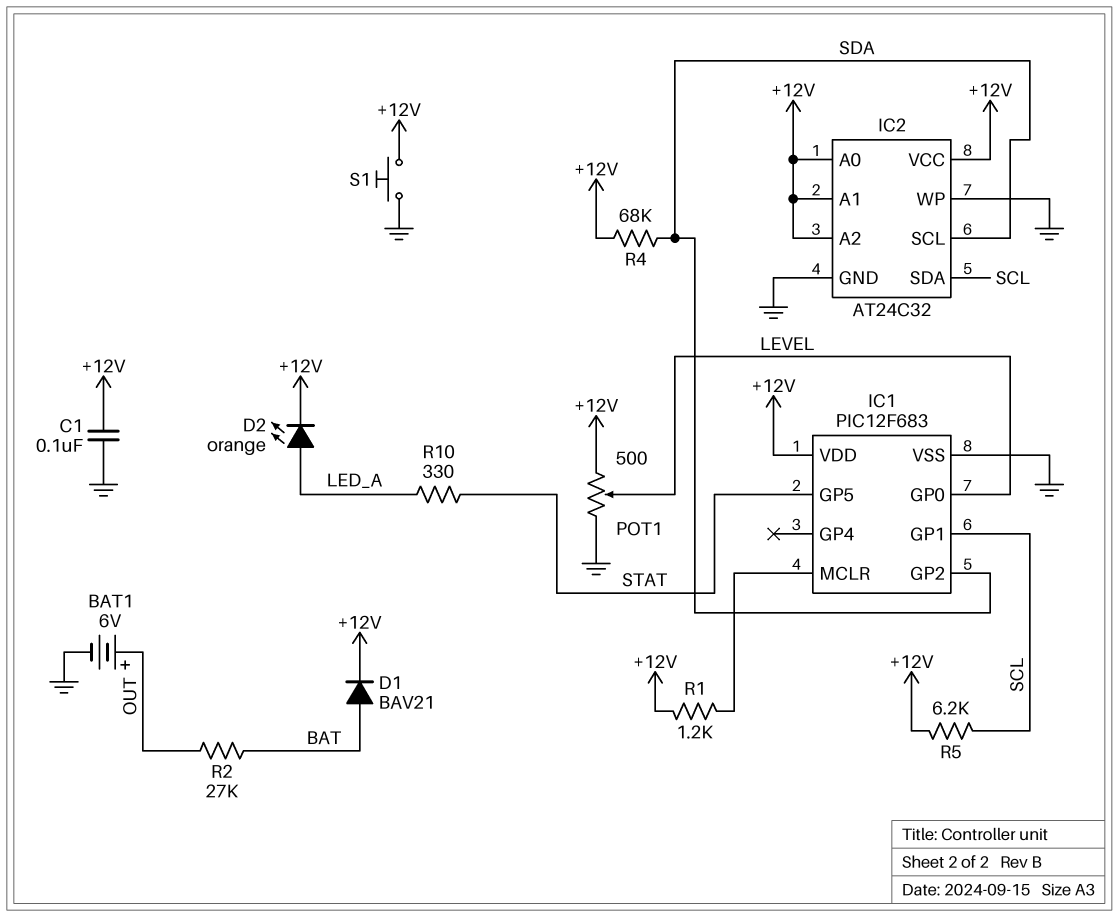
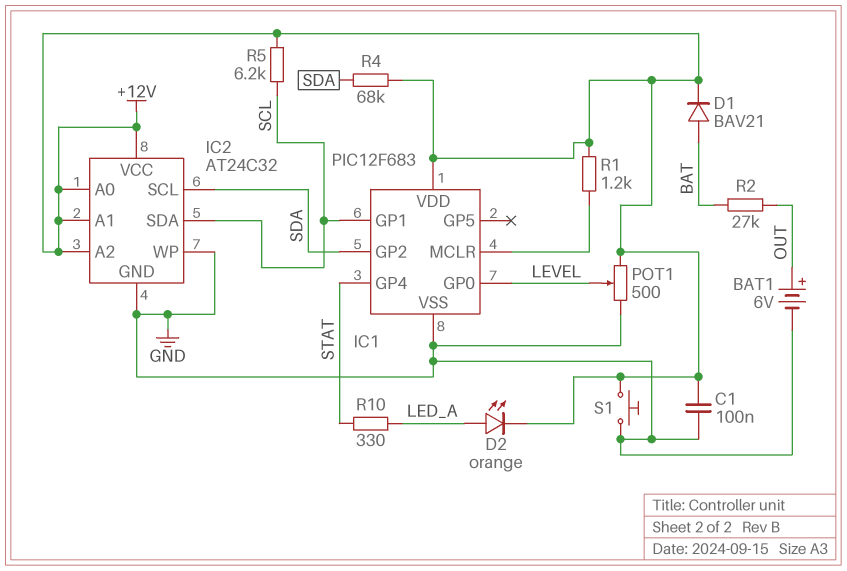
IC1 pin GP4: none -> STAT
IC1 pin GP5: STAT -> none

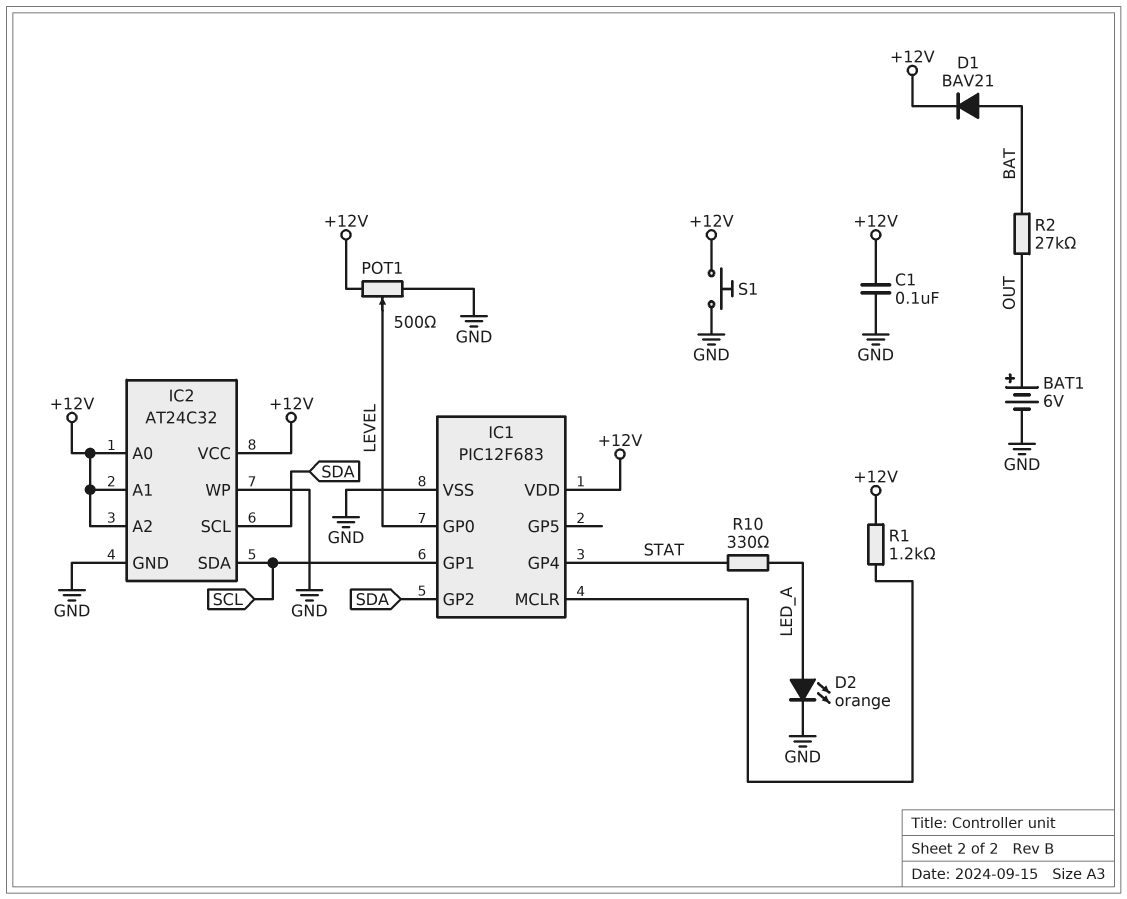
D2: LED orange (A LED_A, K +12V) -> LED orange (A LED_A, K GND)
R4: 68k (+12V, SDA) -> none
R5: 6.2k (+12V, SCL) -> none

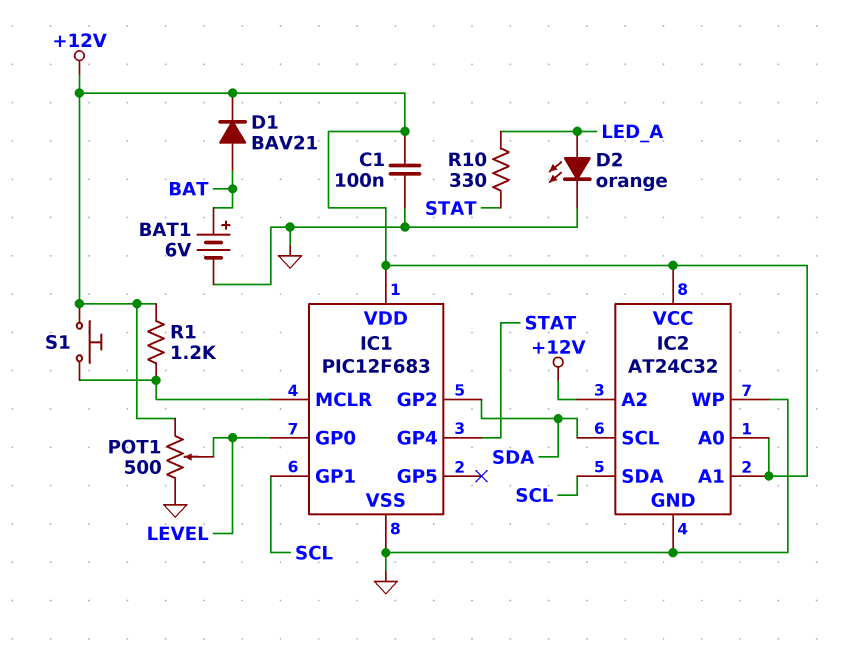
BAT1: 6V (plus OUT, minus GND) -> 6V (plus BAT, minus GND)
R2: 27k (BAT, OUT) -> none
S1: button (+12V, GND) -> button (+12V, IC1/MCLR)

